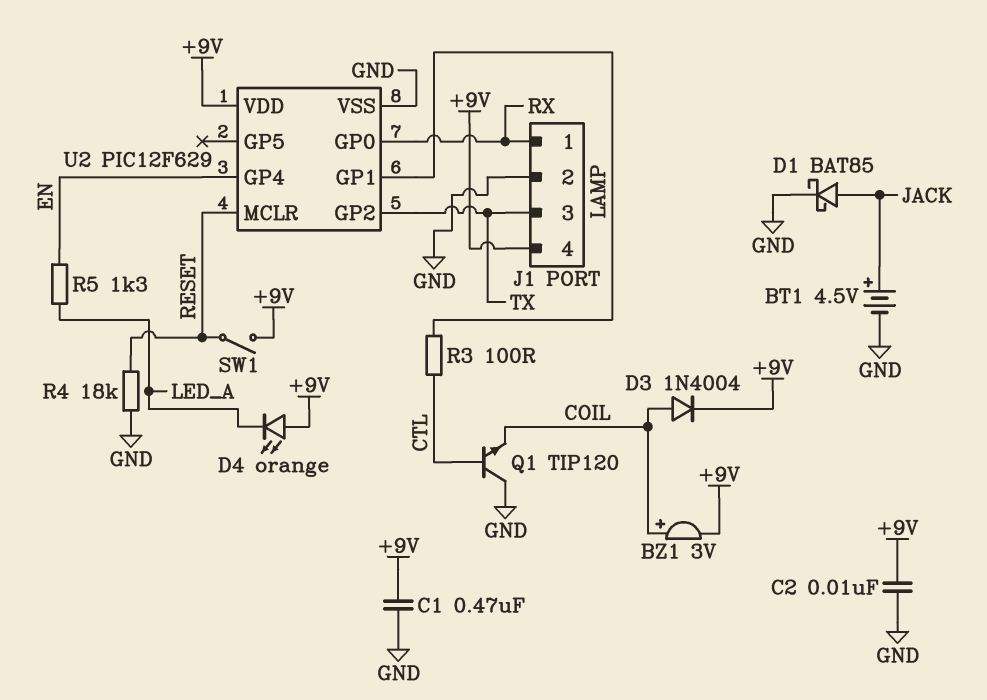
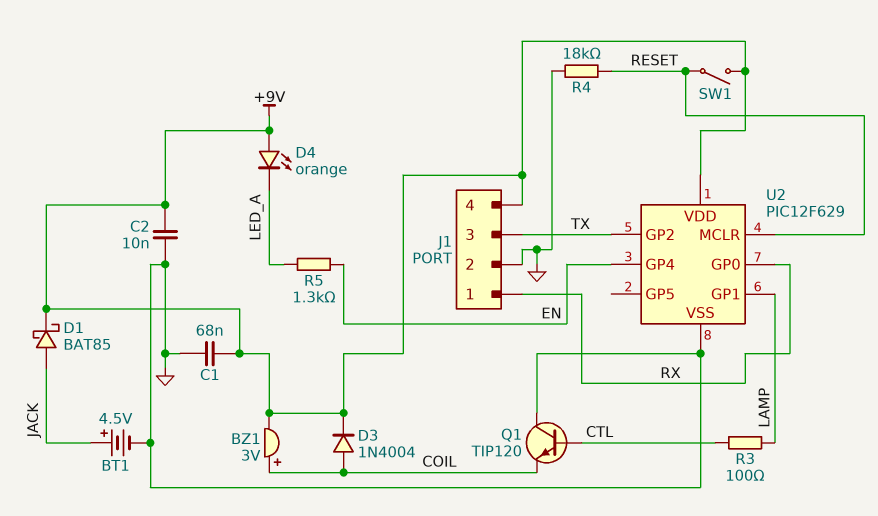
C1: 470nF (+9V, GND) -> 68nF (+9V, GND)
D1: schottky BAT85 (A JACK, K GND) -> schottky BAT85 (A JACK, K +9V)

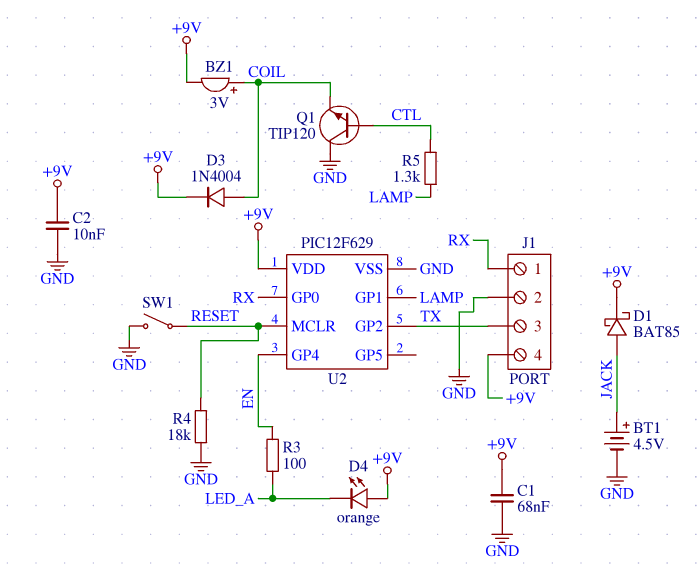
R3: 100 (CTL, LAMP) -> 100 (EN, LED_A)
R5: 1.3k (EN, LED_A) -> 1.3k (CTL, LAMP)
SW1: switch (+9V, RESET) -> switch (GND, RESET)

